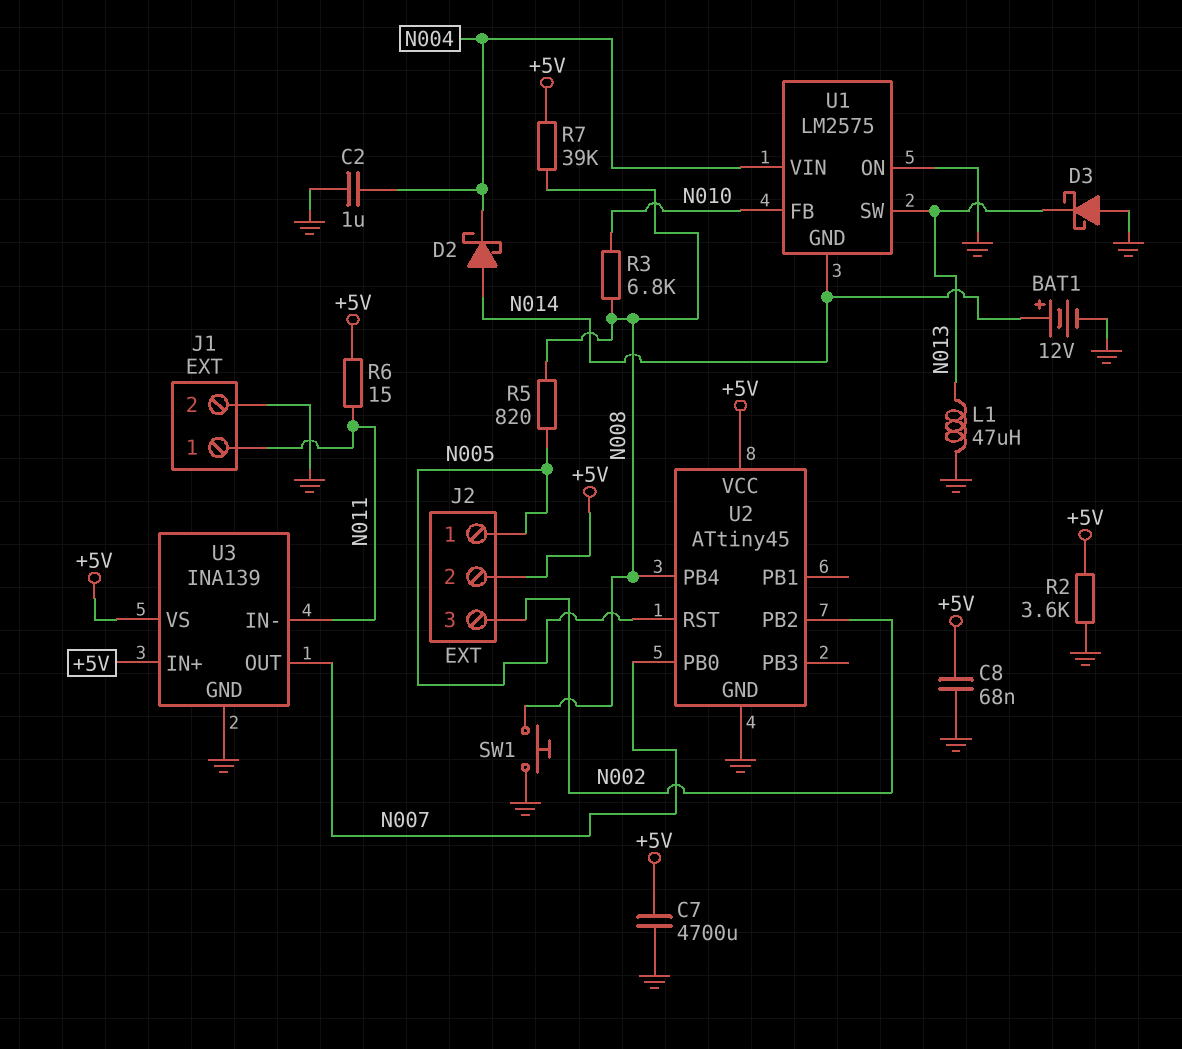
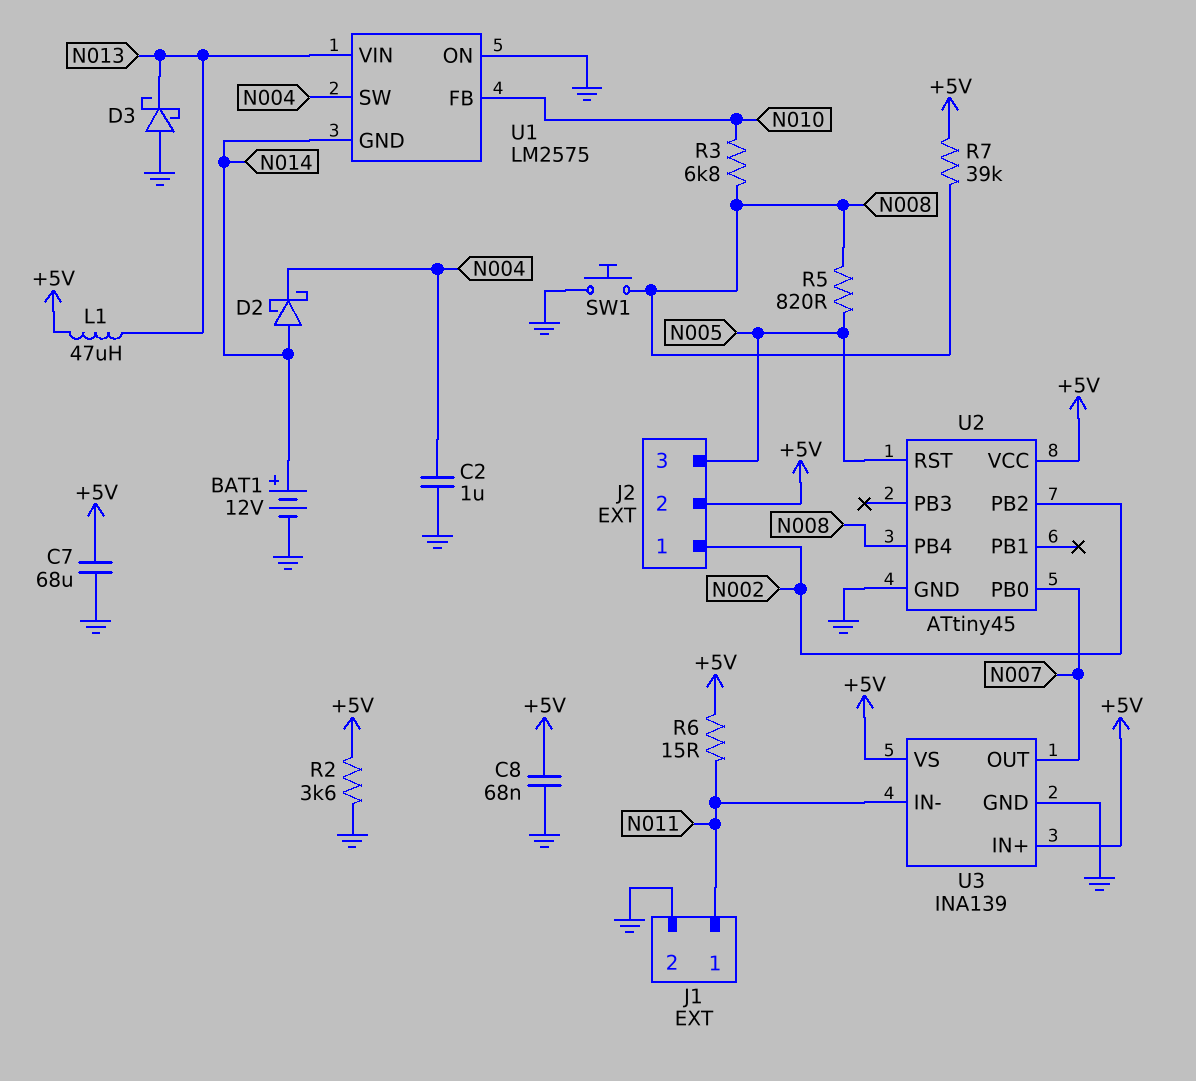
C7: 4700uF (+5V, GND) -> 68uF (+5V, GND)
J2 pin 1: N005 -> N002
J2 pin 3: N002 -> N005
L1: 47uH (GND, N013) -> 47uH (+5V, N013)
U1 pin SW: N013 -> N004
U1 pin VIN: N004 -> N013

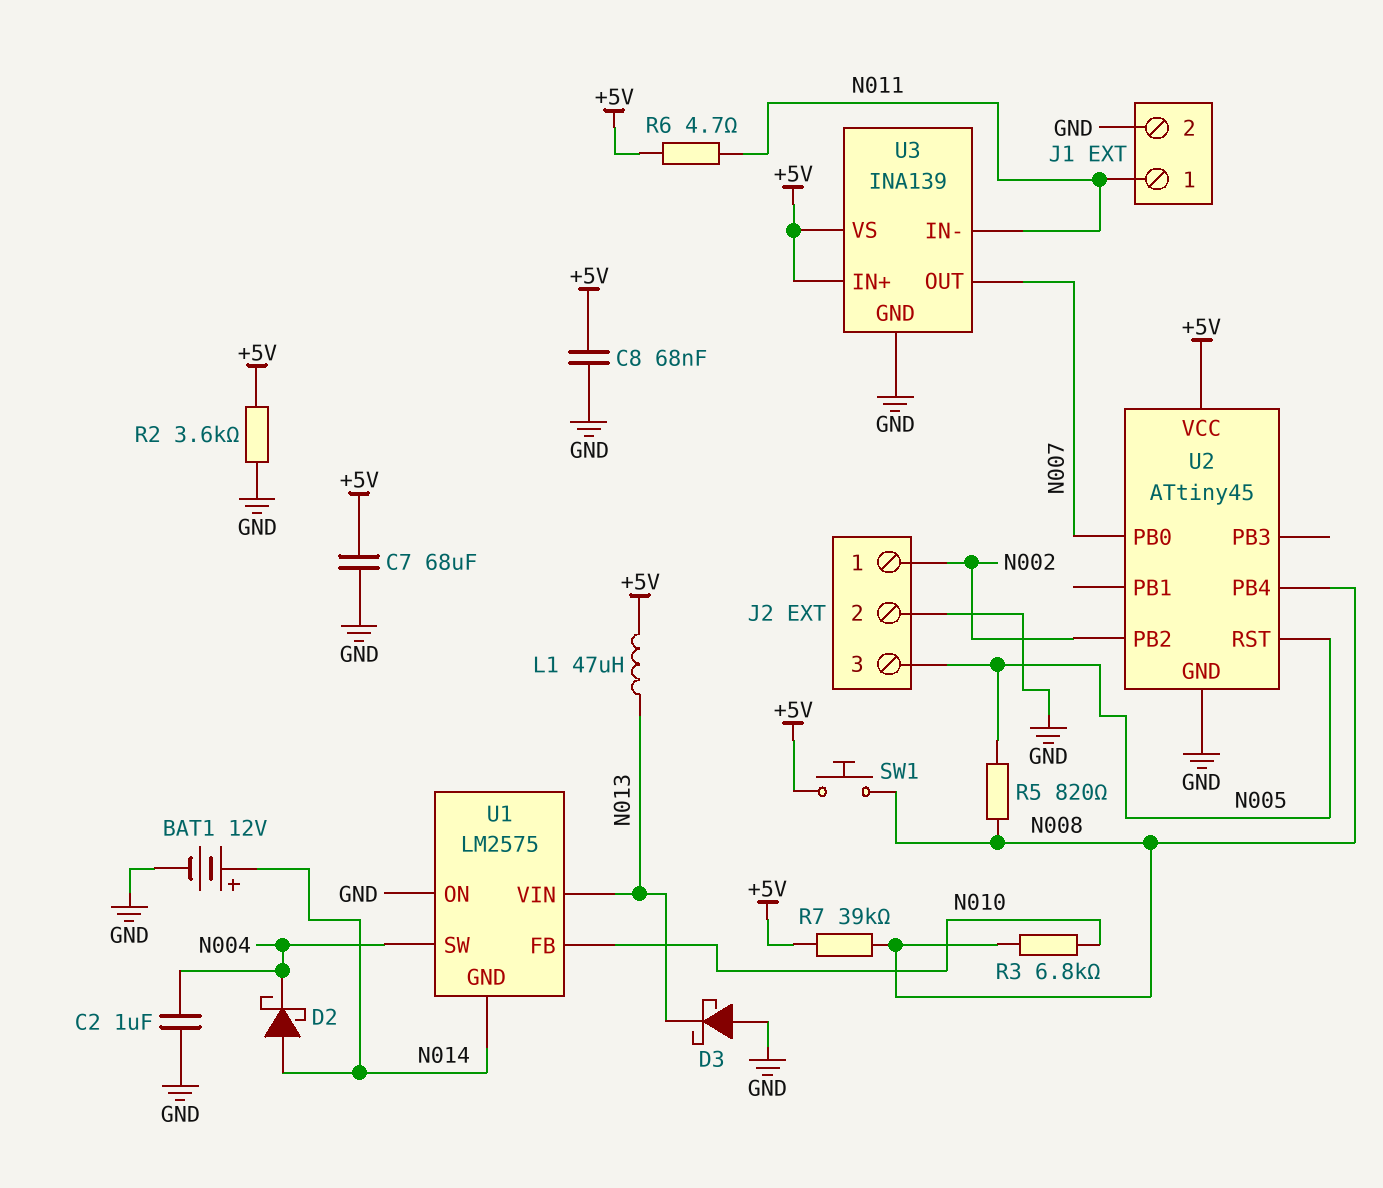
J2 pin 2: +5V -> GND
R6: 15 (+5V, N011) -> 4.7 (+5V, N011)
SW1: button (GND, N008) -> button (+5V, N008)

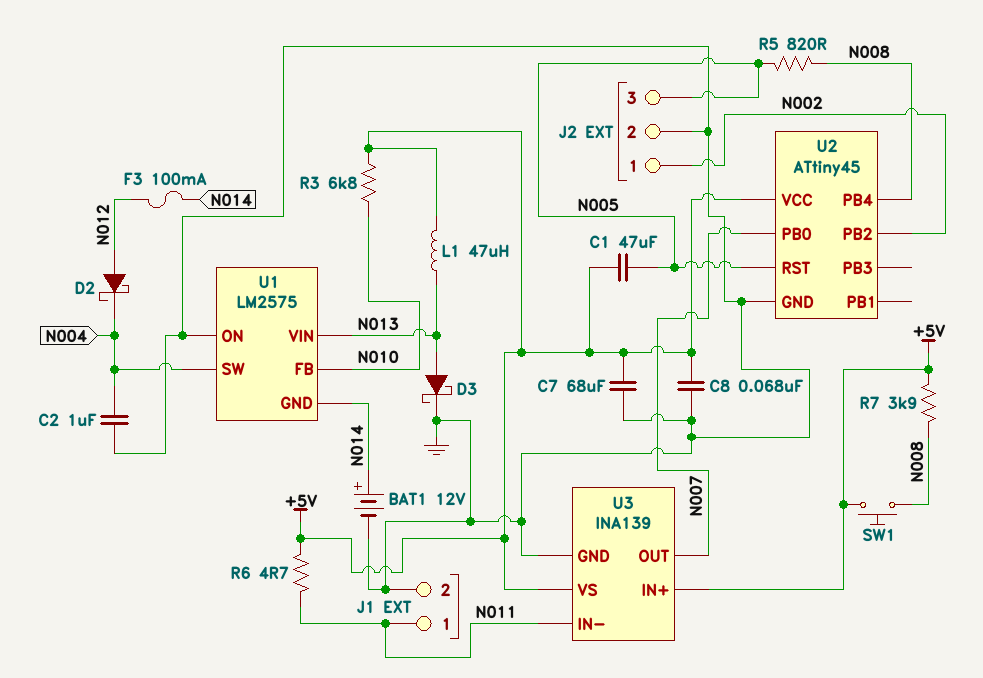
C1: none -> 47uF (+5V, N005)
D2: schottky (A N014, K N004) -> schottky (A N012, K N004)
D3: schottky (A GND, K N013) -> schottky (A N013, K GND)
F3: none -> 100mA (N012, N014)
R2: 3.6k (+5V, GND) -> none
R3: 6.8k (N008, N010) -> 6.8k (+5V, N010)
R7: 39k (+5V, N008) -> 3.9k (+5V, N008)

